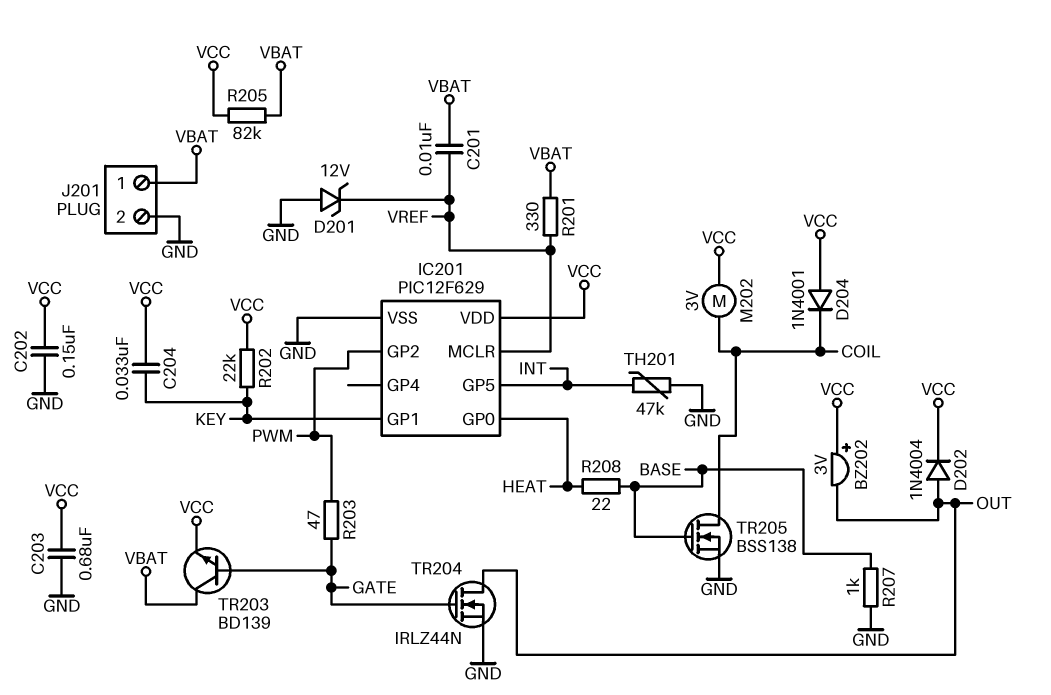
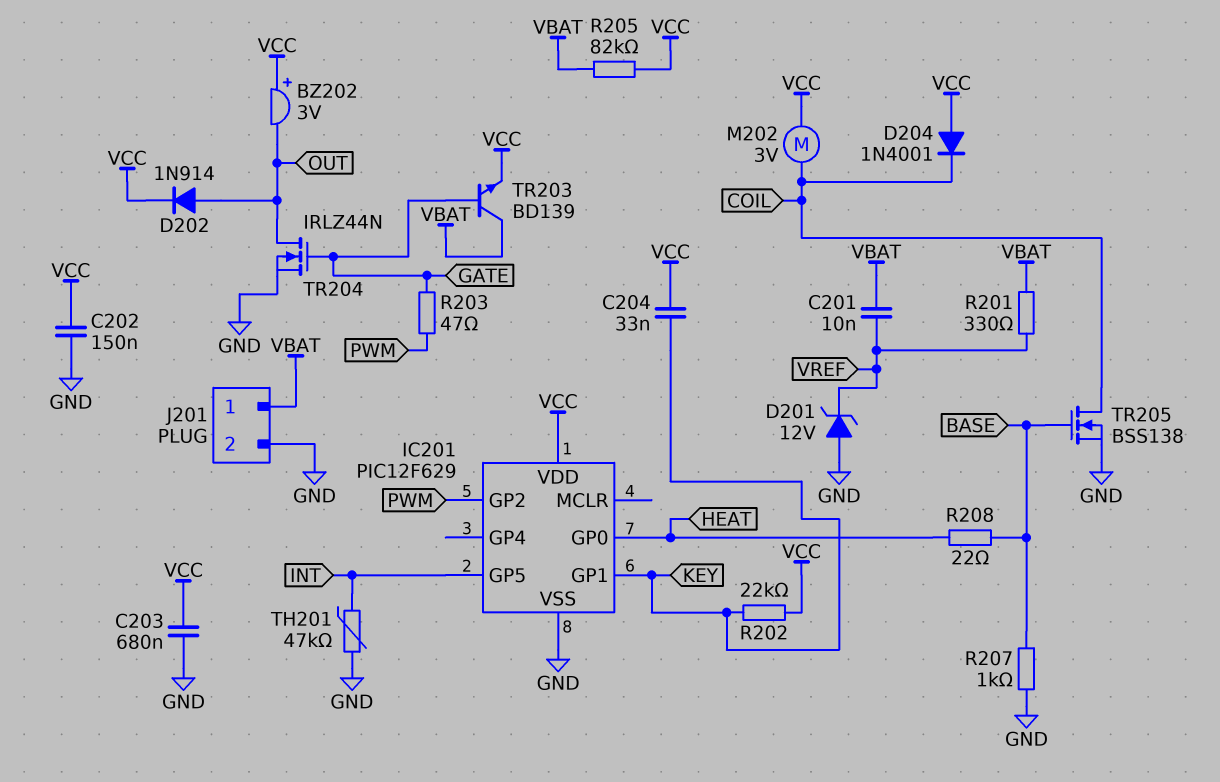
D202: diode 1N4004 (A OUT, K VCC) -> diode 1N914 (A OUT, K VCC)
IC201 pin MCLR: VREF -> none

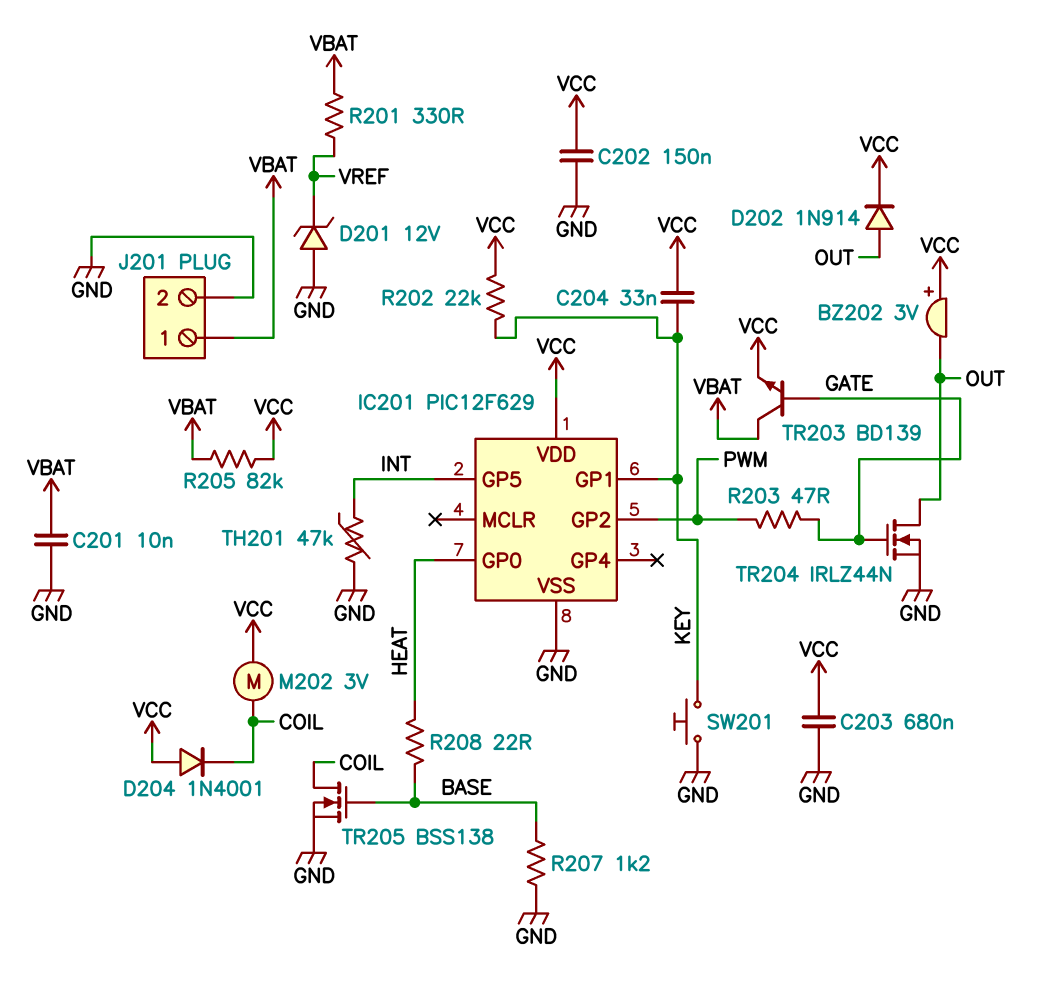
C201: 10nF (VBAT, VREF) -> 10nF (GND, VBAT)
R207: 1k (BASE, GND) -> 1.2k (BASE, GND)
SW201: none -> button (GND, KEY)

